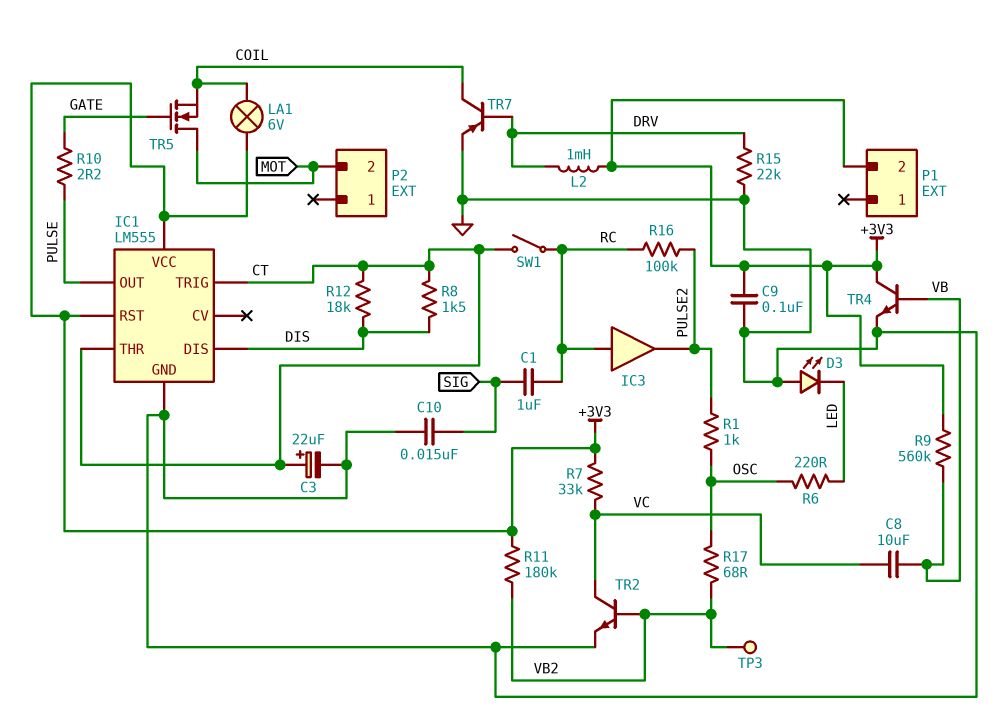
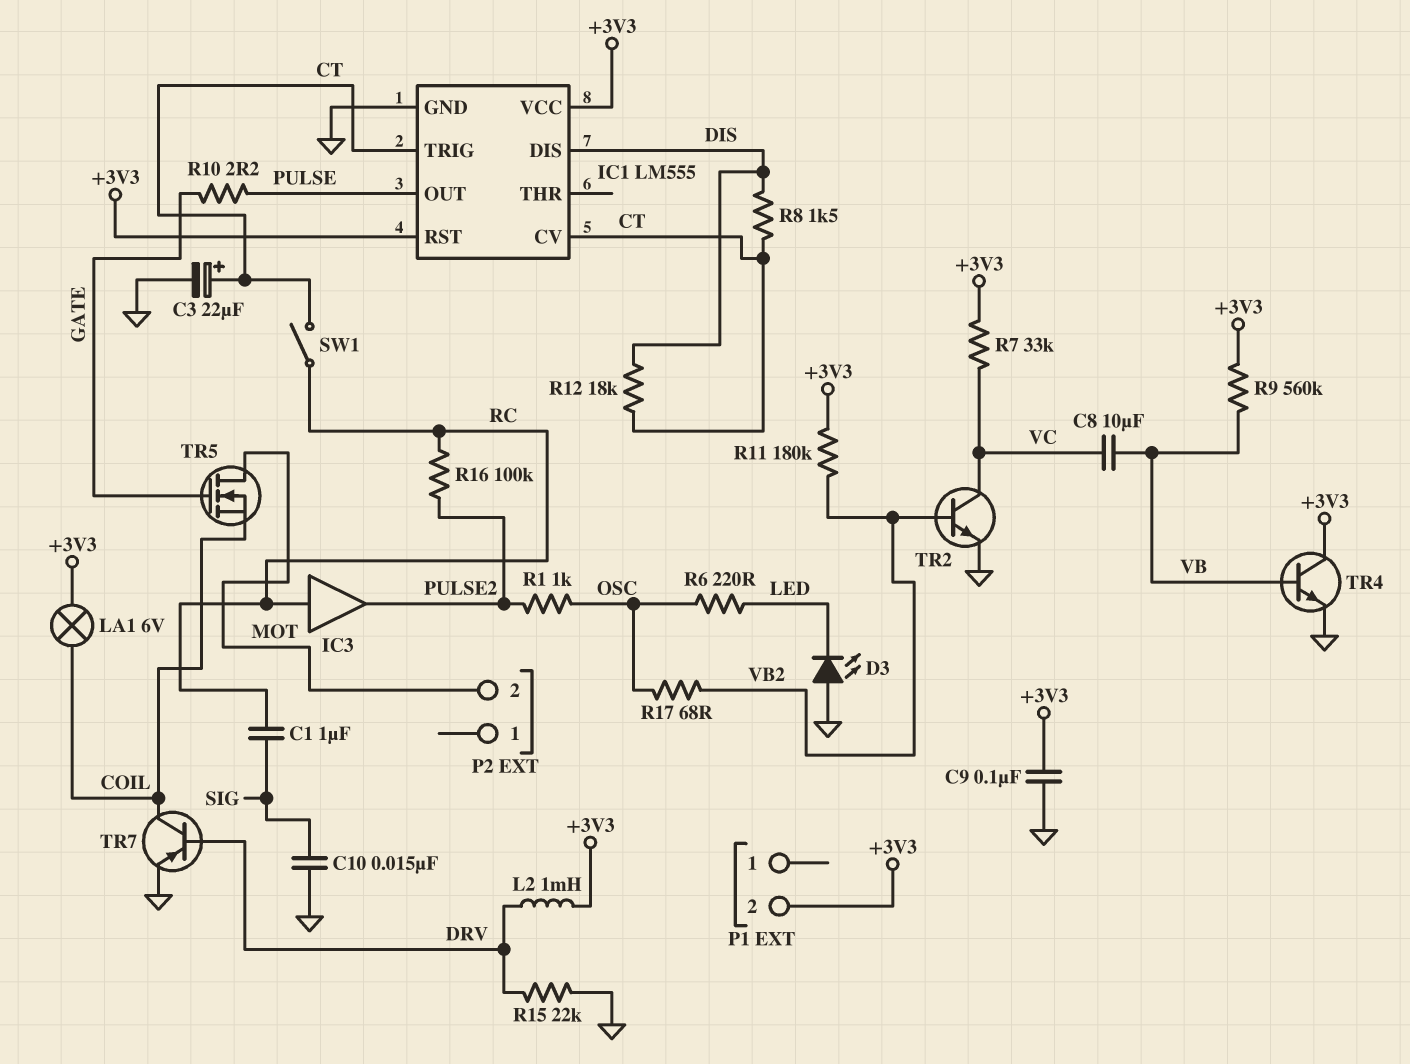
IC1 pin CV: none -> CT
IC1 pin THR: CT -> none
TP3: test point (VB2) -> none

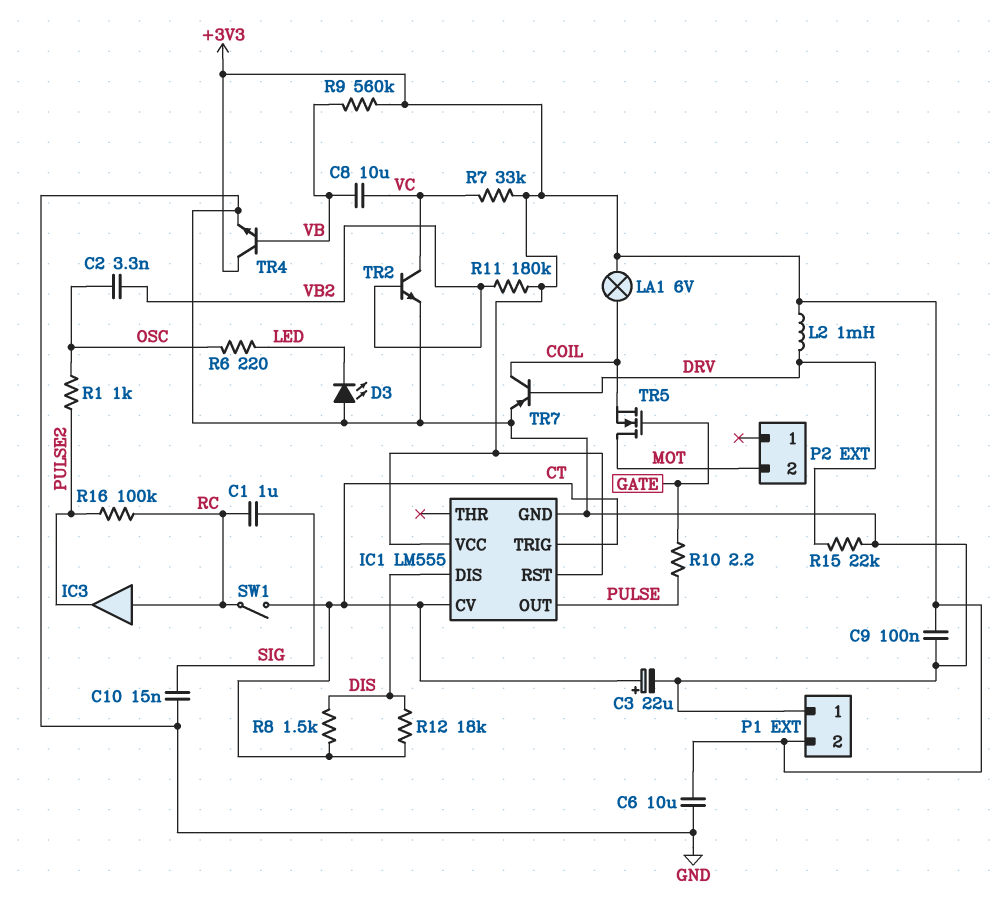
C2: none -> 3.3nF (OSC, VB2)
C6: none -> 10uF (+3V3, GND)
P1 pin 1: none -> GND
R17: 68 (OSC, VB2) -> none

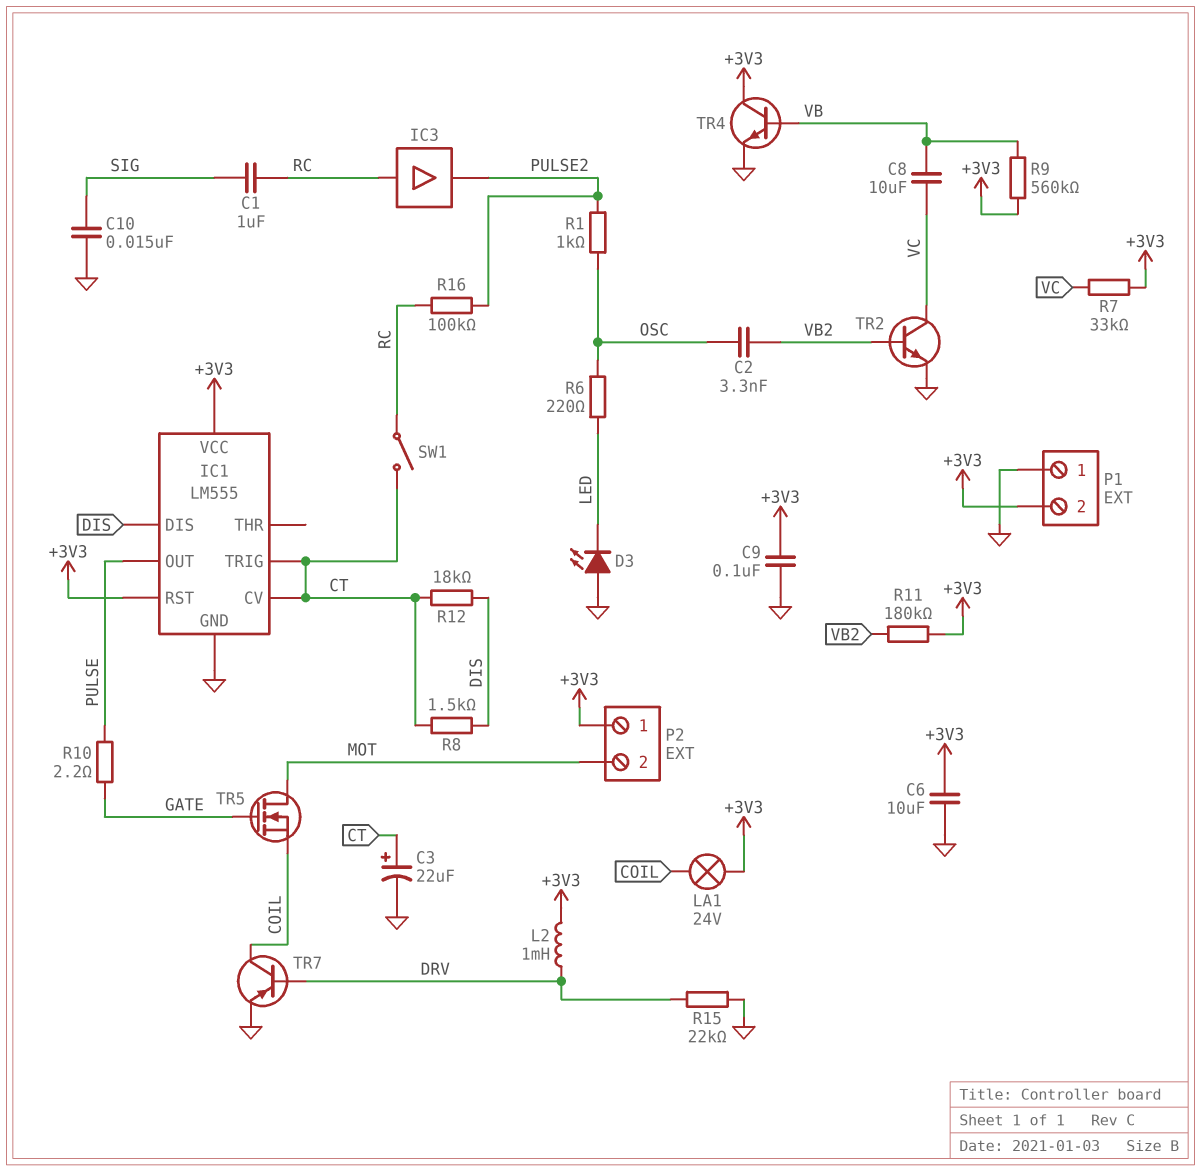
LA1: lamp 6V (+3V3, COIL) -> lamp 24V (+3V3, COIL)
P2 pin 1: none -> +3V3

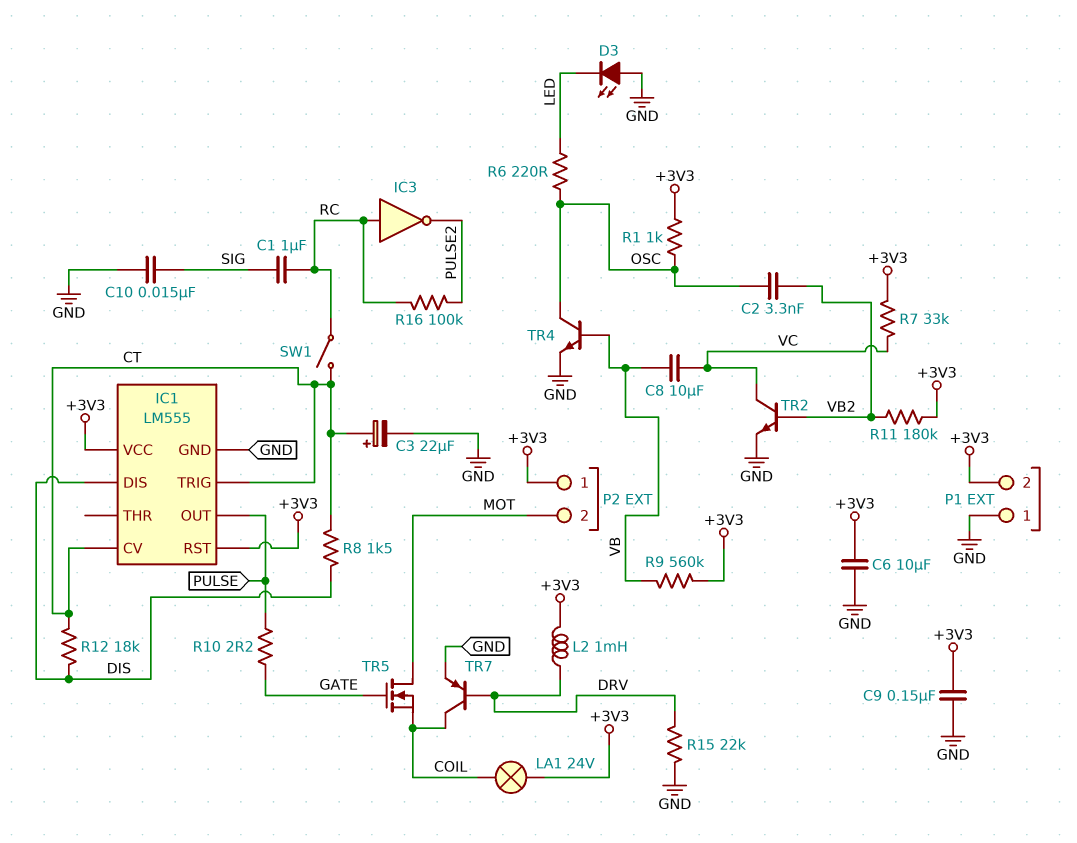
C9: 100nF (+3V3, GND) -> 150nF (+3V3, GND)
IC3: buffer (in RC, out PULSE2) -> NOT (in RC, out PULSE2)
R1: 1k (OSC, PULSE2) -> 1k (+3V3, OSC)
TR4: NPN (B VB, C +3V3, E GND) -> NPN (B VB, C OSC, E GND)

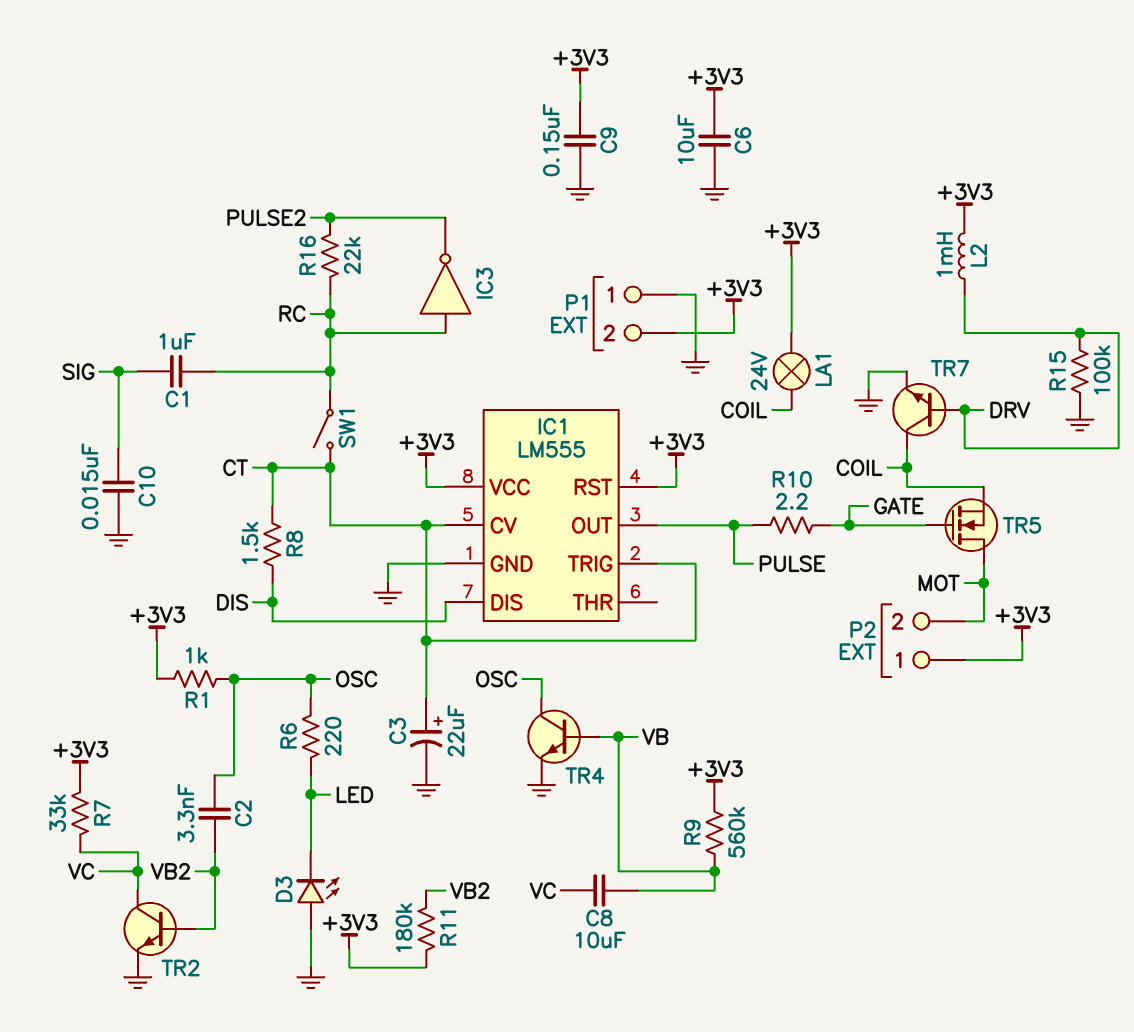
R12: 18k (CT, DIS) -> none
R15: 22k (DRV, GND) -> 100k (DRV, GND)
R16: 100k (PULSE2, RC) -> 22k (PULSE2, RC)
TR7: PNP (B DRV, C COIL, E GND) -> NPN (B DRV, C COIL, E GND)

